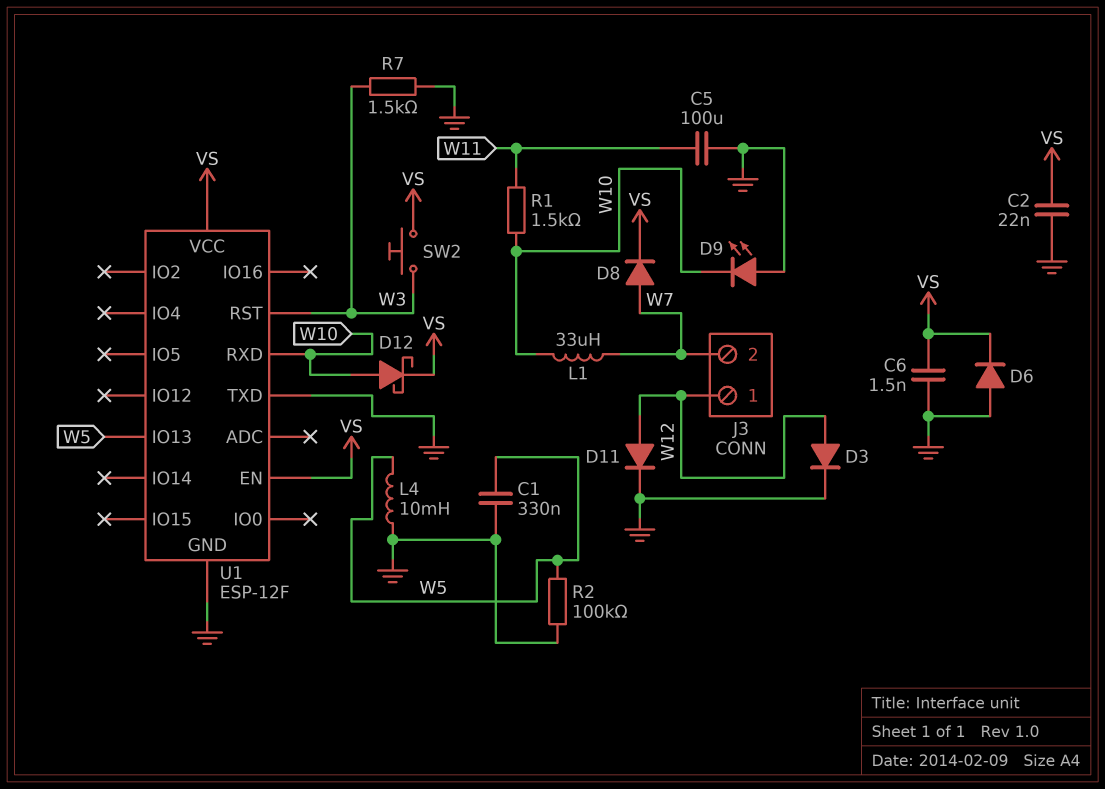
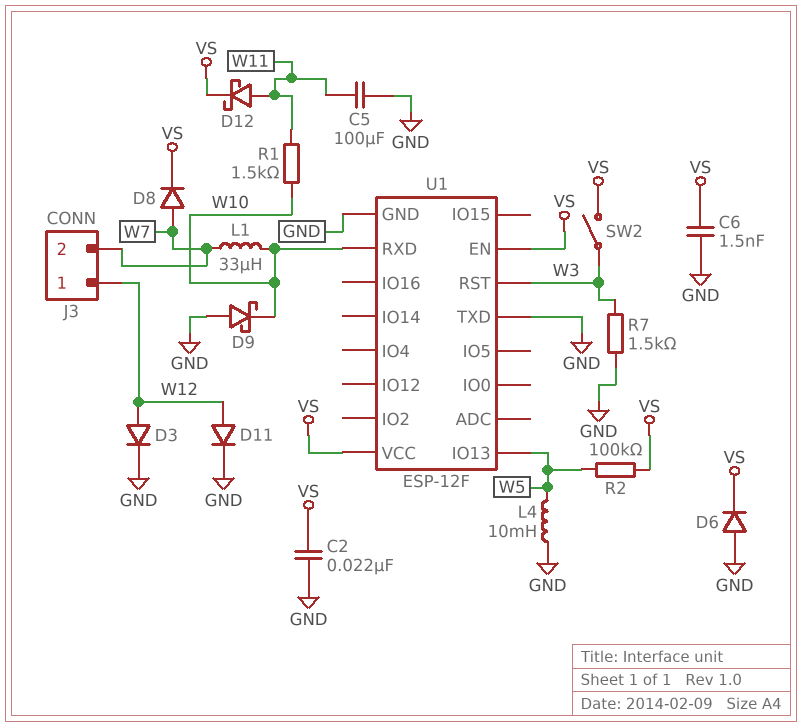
C1: 330nF (GND, W5) -> none
D9: LED (A GND, K W10) -> schottky (A GND, K W10)
D12: schottky (A W10, K VS) -> schottky (A W11, K VS)
R2: 100k (GND, W5) -> 100k (VS, W5)
SW2: button (VS, W3) -> switch (VS, W3)

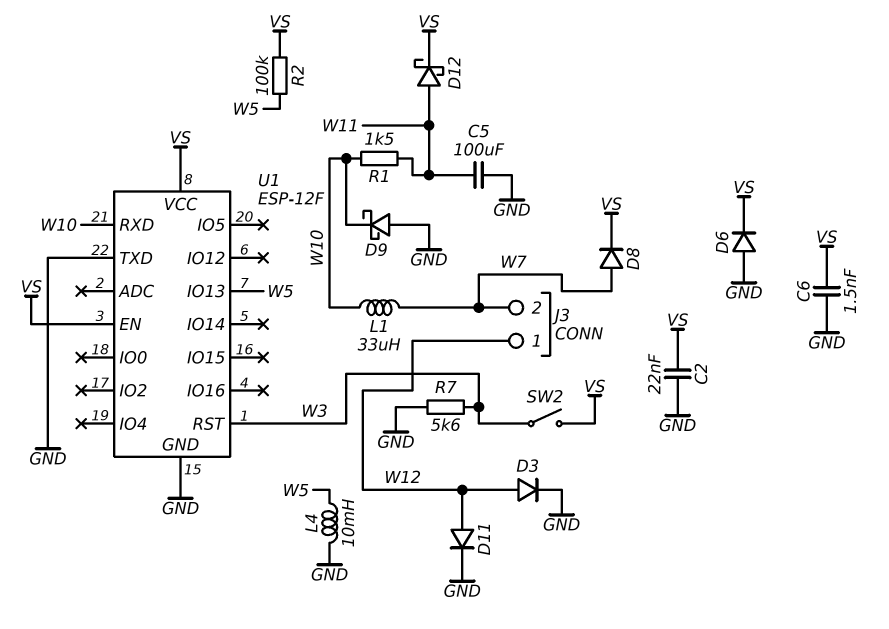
R7: 1.5k (GND, W3) -> 5.6k (GND, W3)

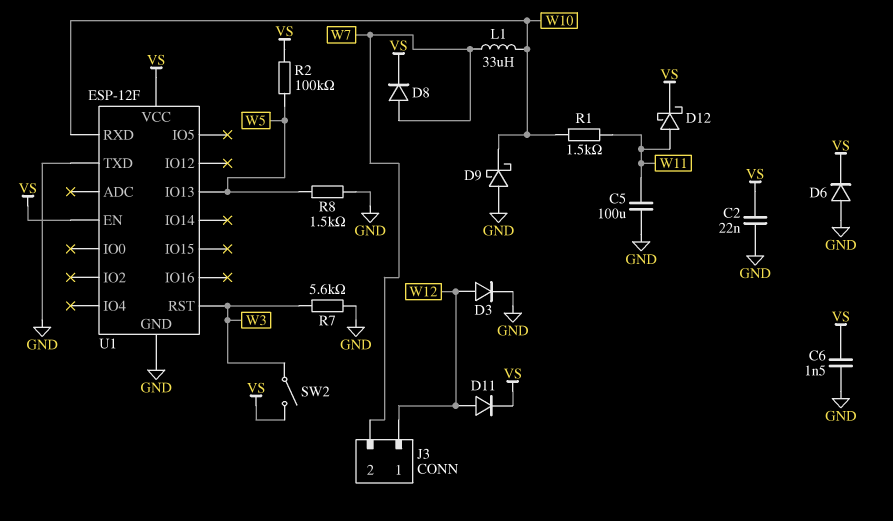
D11: diode (A W12, K GND) -> diode (A W12, K VS)
L4: 10mH (GND, W5) -> none
R8: none -> 1.5k (GND, W5)

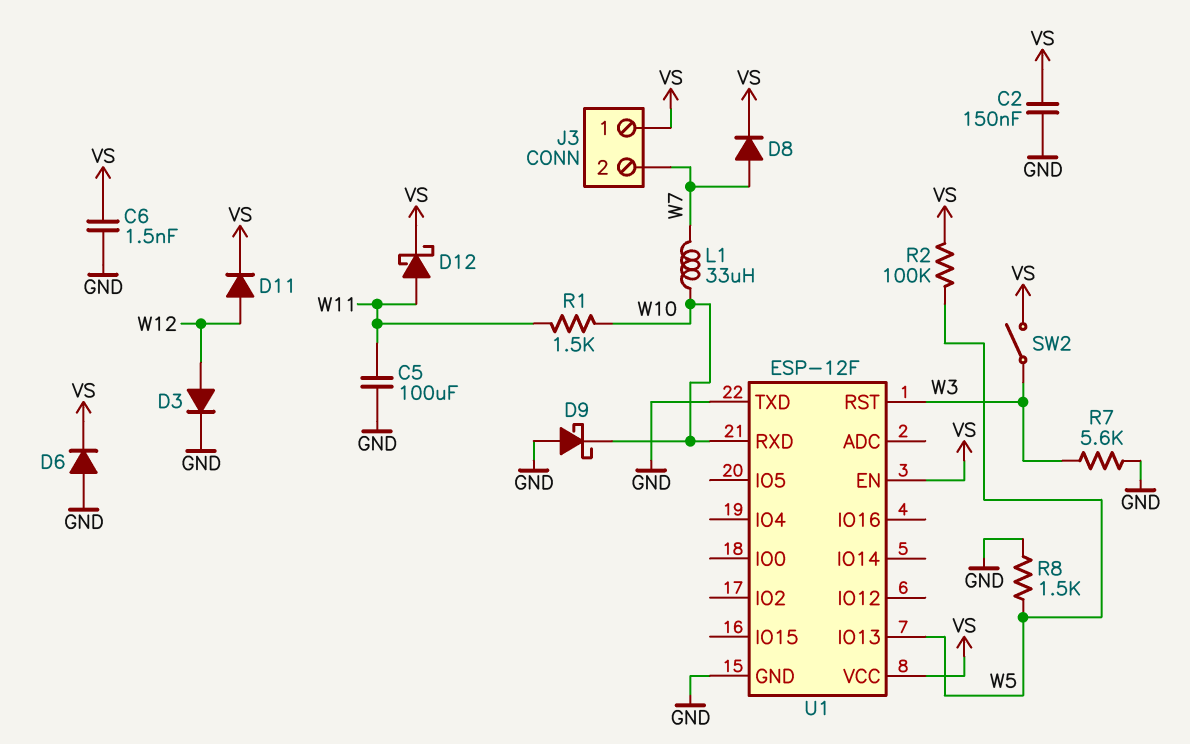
C2: 22nF (GND, VS) -> 150nF (GND, VS)
J3 pin 1: W12 -> VS

